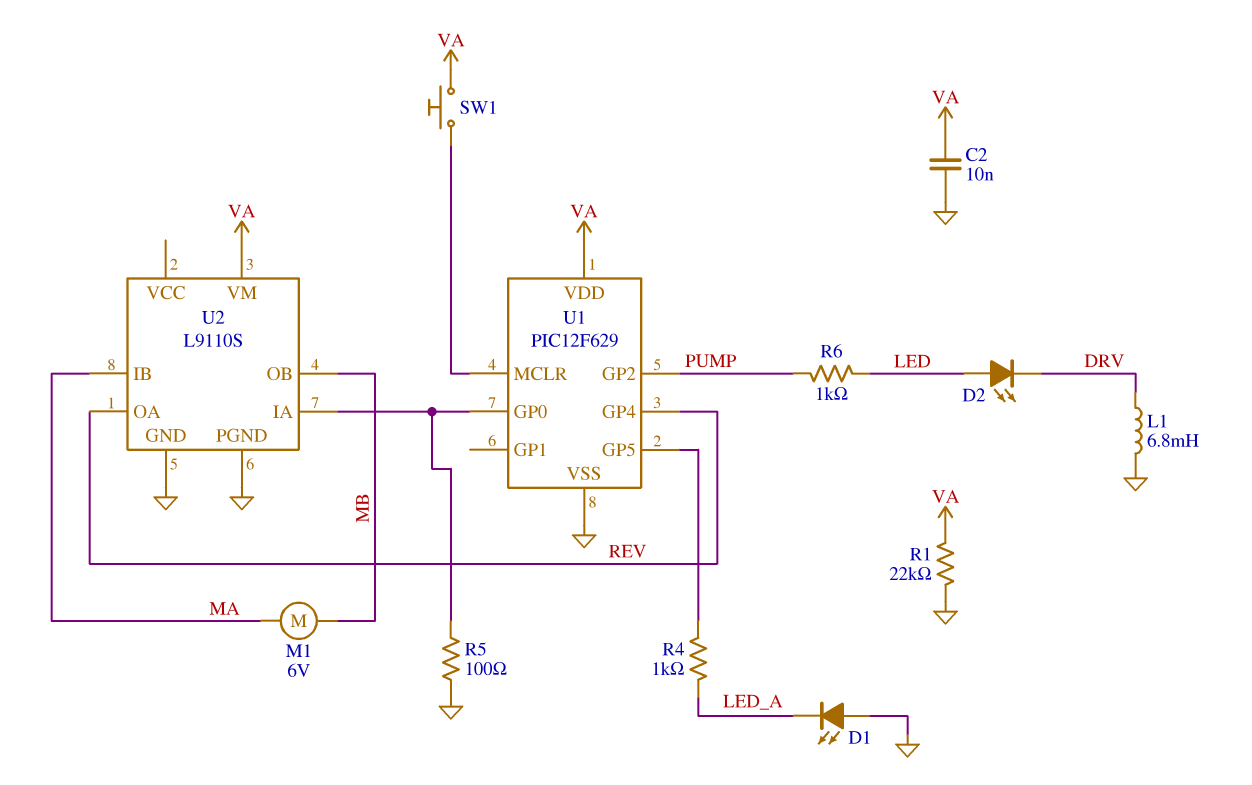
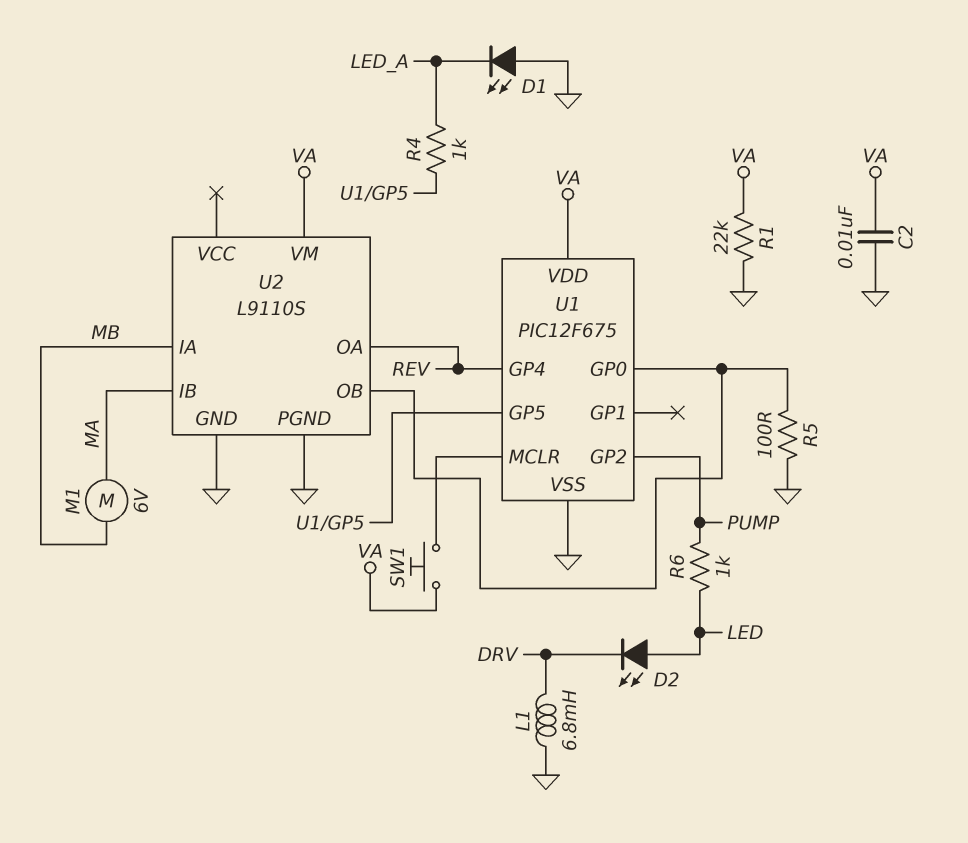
U1: PIC12F629 -> PIC12F675
U2 pin IA: U1/GP0 -> MB
U2 pin OB: MB -> U1/GP0

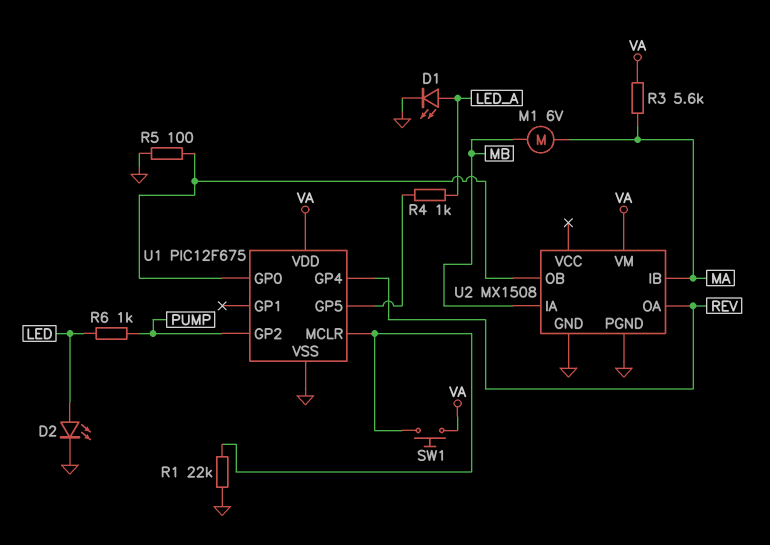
C2: 10nF (GND, VA) -> none
D1: LED (A GND, K LED_A) -> LED (A LED_A, K GND)
D2: LED (A LED, K DRV) -> LED (A LED, K GND)
L1: 6.8mH (DRV, GND) -> none
R1: 22k (GND, VA) -> 22k (GND, U1/MCLR)
R3: none -> 5.6k (MA, VA)
U2: L9110S -> MX1508

